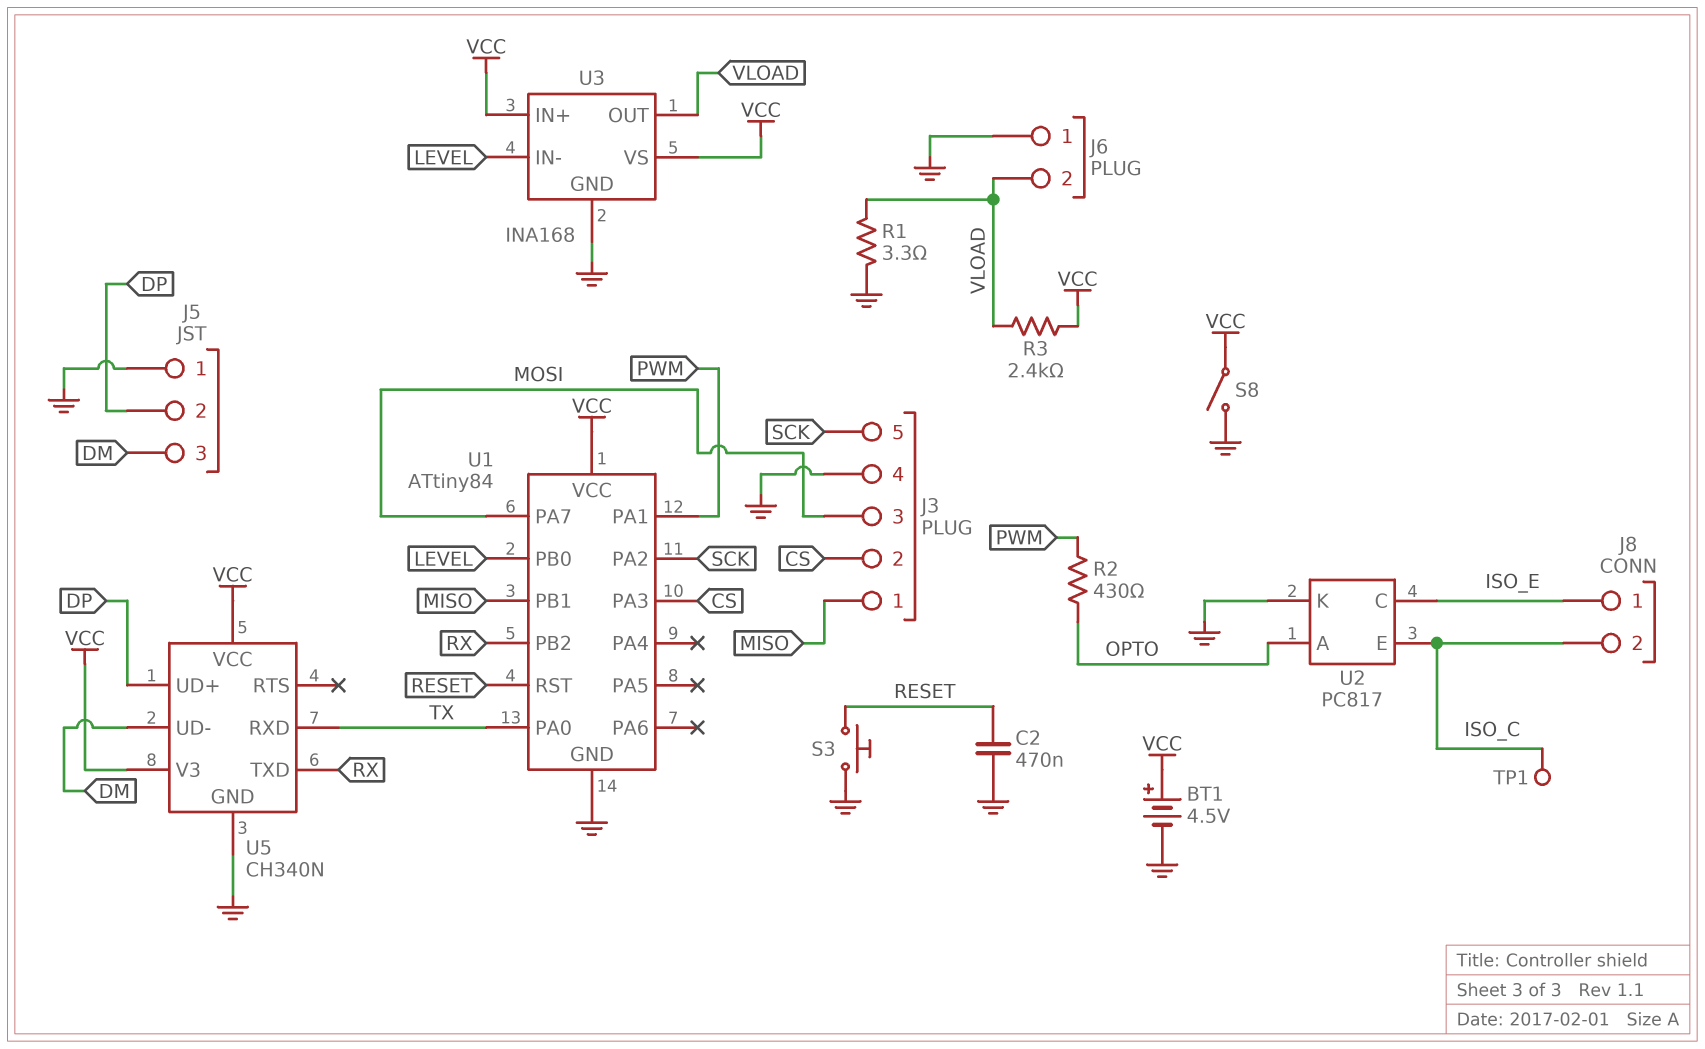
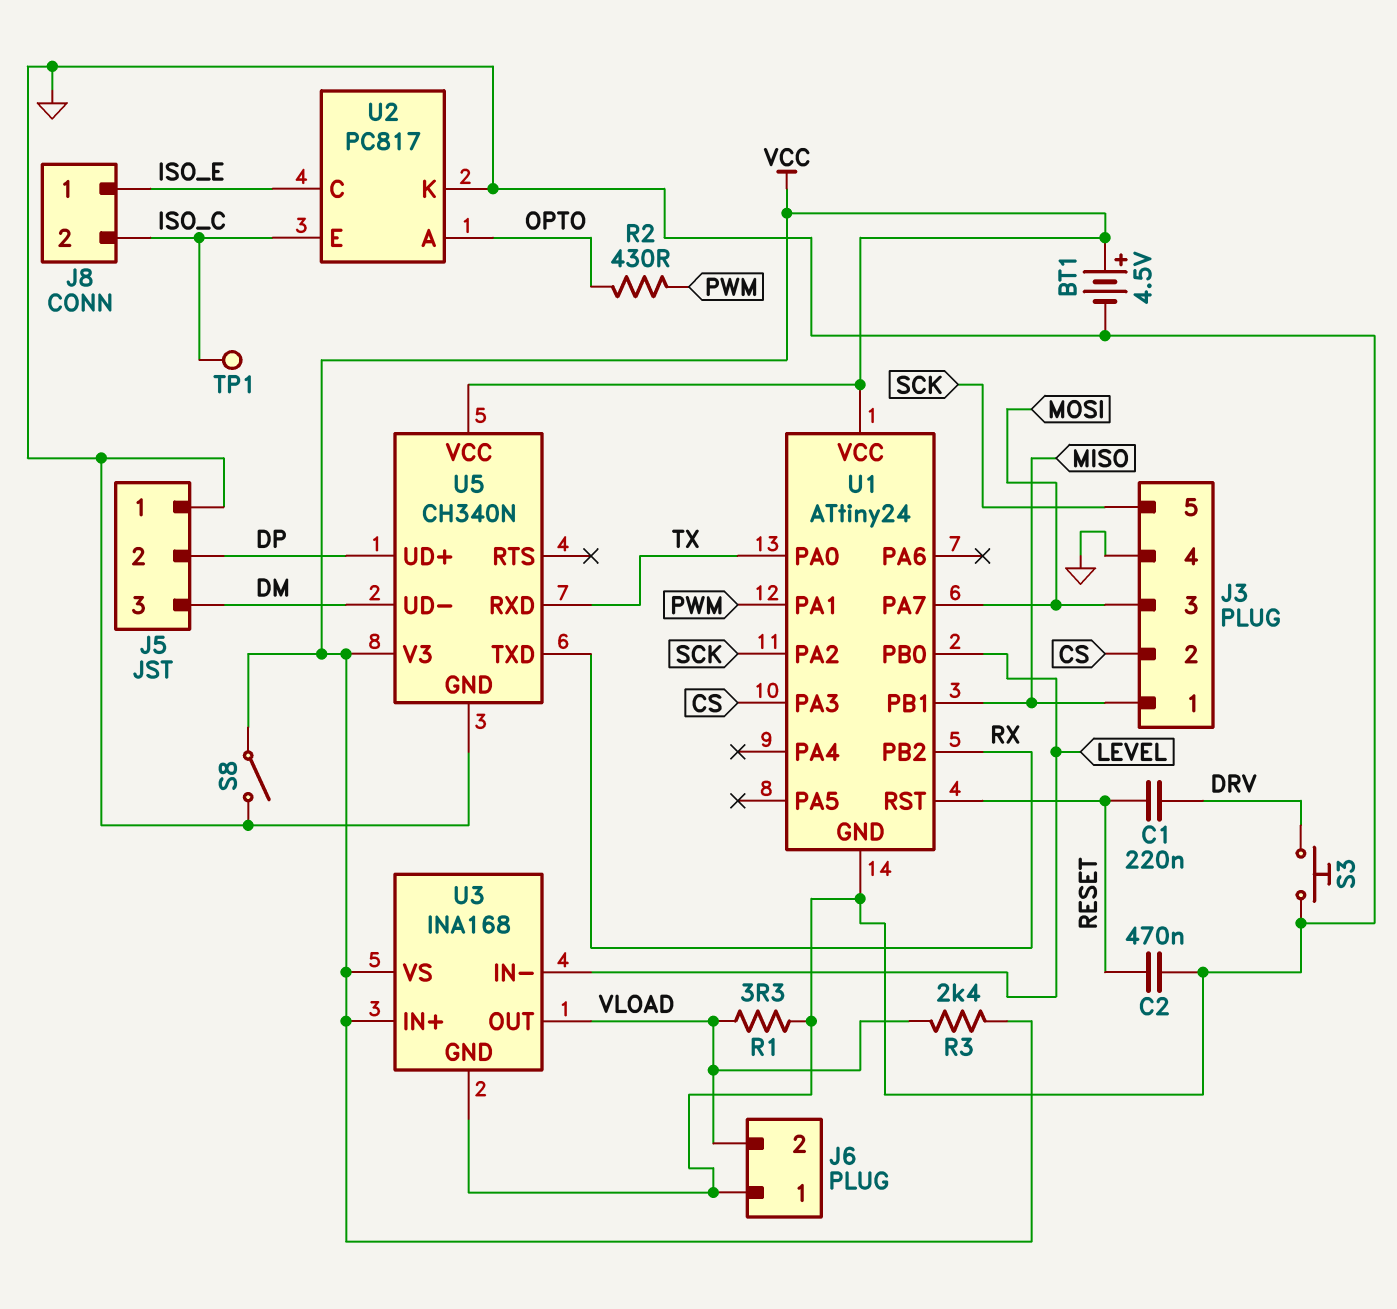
C1: none -> 220nF (DRV, RESET)
S3: button (GND, RESET) -> button (DRV, GND)
U1: ATtiny84 -> ATtiny24

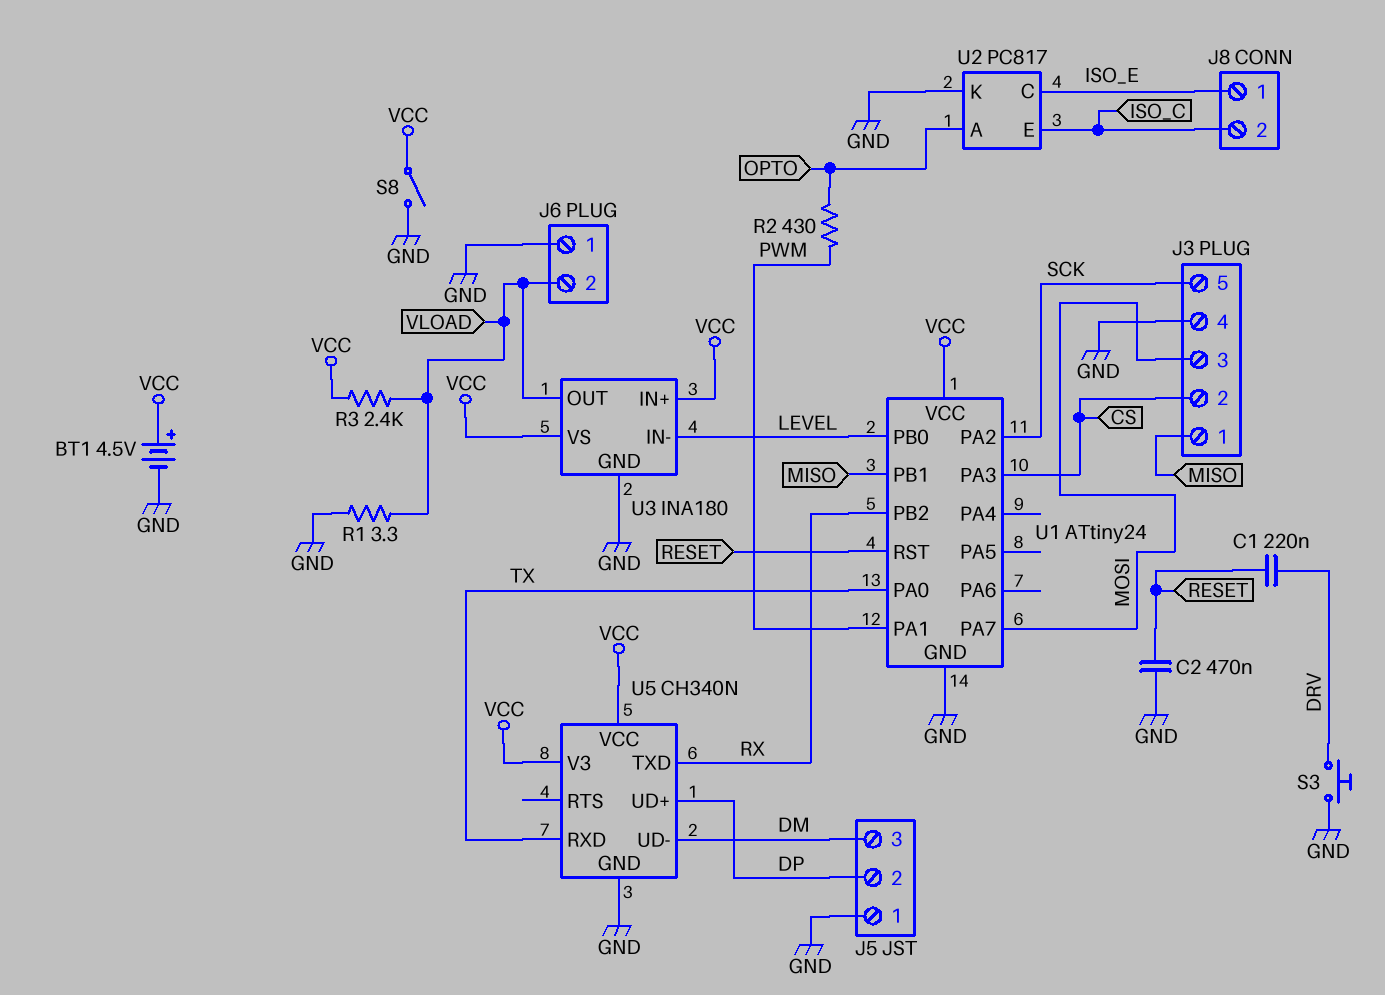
TP1: test point (ISO_C) -> none
U3: INA168 -> INA180

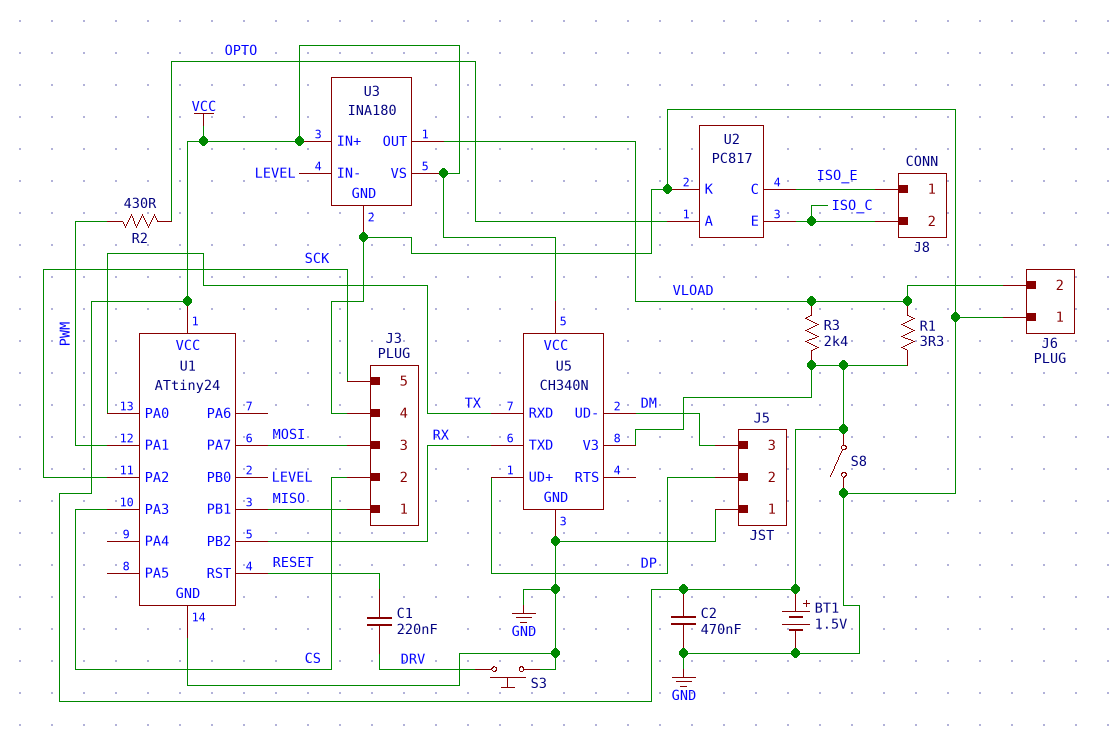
BT1: 4.5V (plus VCC, minus GND) -> 1.5V (plus VCC, minus GND)
C2: 470nF (GND, RESET) -> 470nF (GND, VCC)
R1: 3.3 (GND, VLOAD) -> 3.3 (VCC, VLOAD)

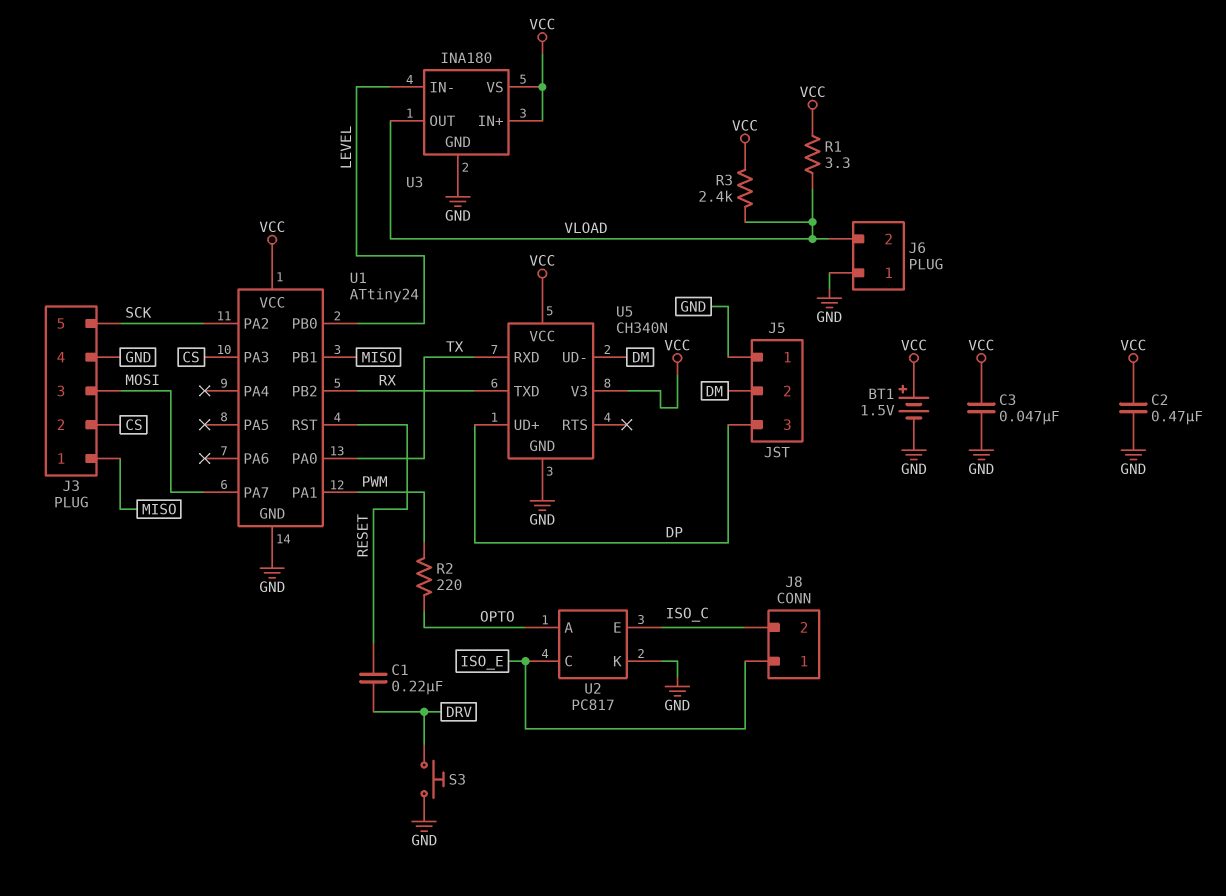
C3: none -> 47nF (GND, VCC)
J5 pin 2: DP -> DM
J5 pin 3: DM -> DP
R2: 430 (OPTO, PWM) -> 220 (OPTO, PWM)
S8: switch (GND, VCC) -> none

